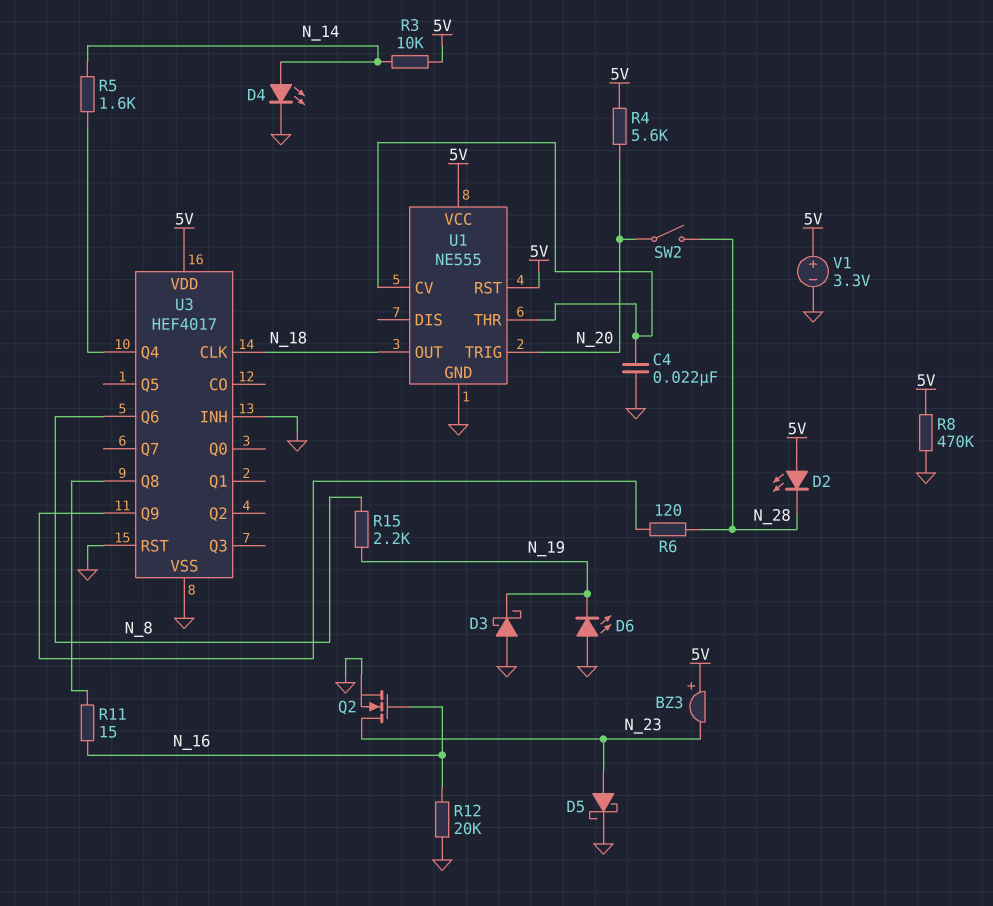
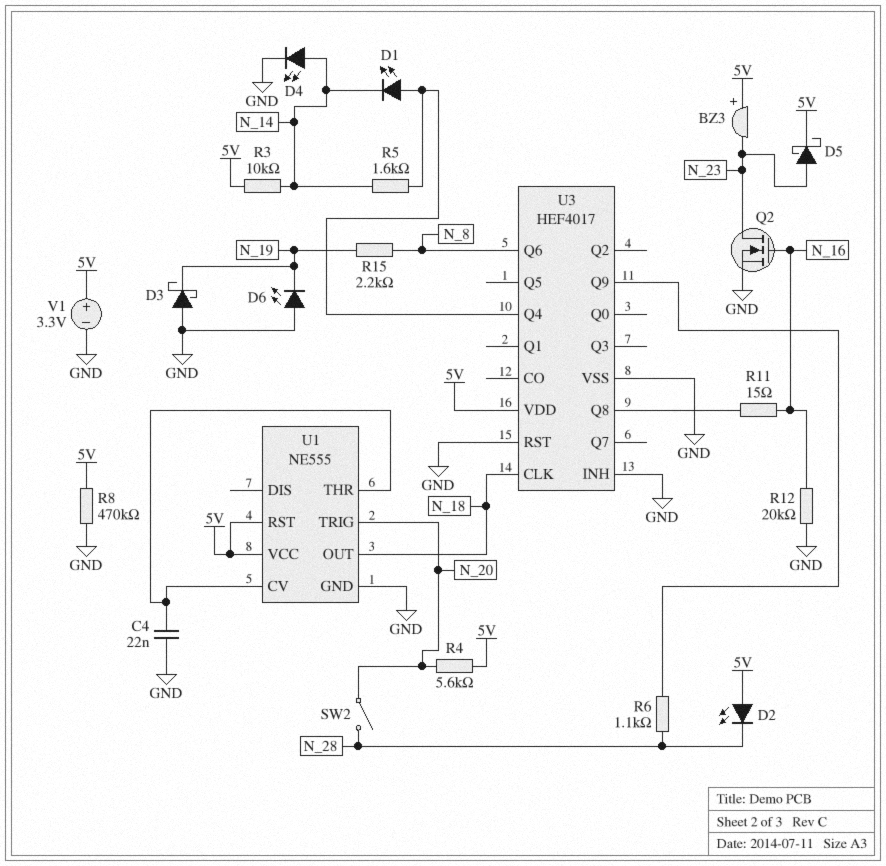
D1: none -> LED (A U3/Q4, K N_14)
D5: schottky (A N_23, K GND) -> schottky (A N_23, K 5V)
R6: 120 (N_28, U3/Q9) -> 1.1k (N_28, U3/Q9)

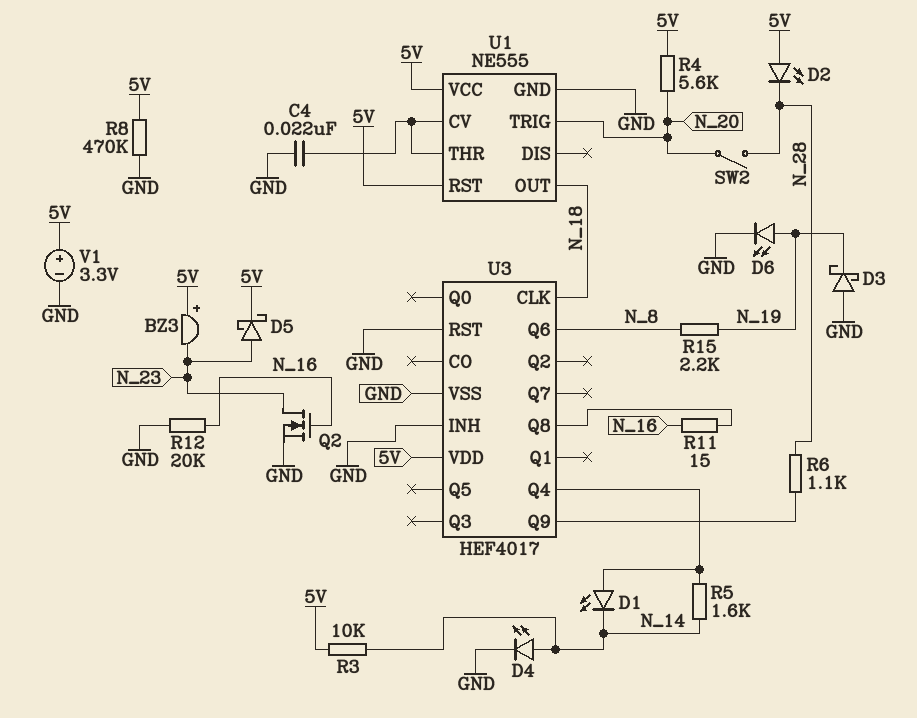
D6: LED (A GND, K N_19) -> LED (A N_19, K GND)

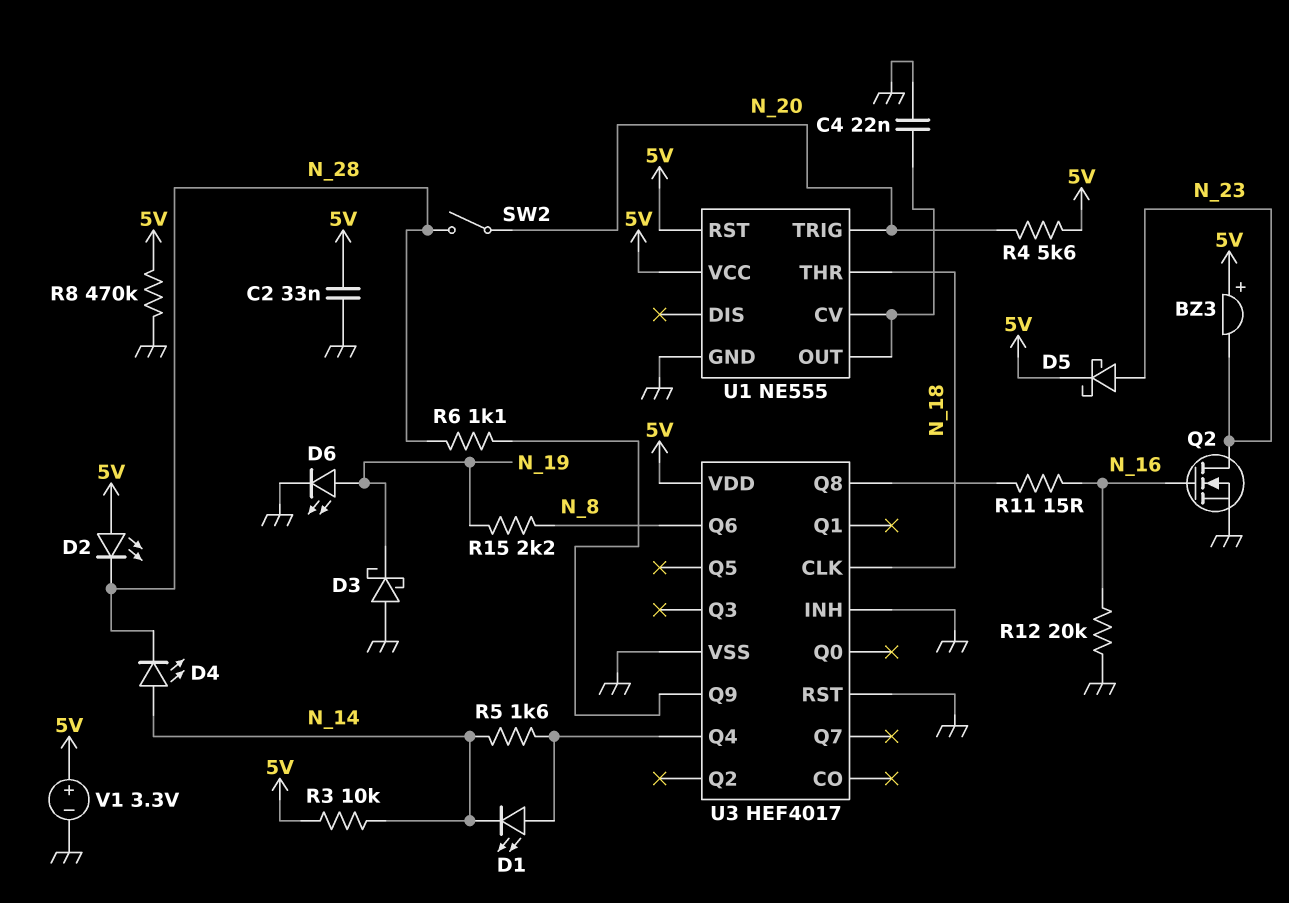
C2: none -> 33nF (5V, GND)
D4: LED (A N_14, K GND) -> LED (A N_14, K N_28)
U1 pin OUT: N_18 -> U1/CV
U1 pin THR: U1/CV -> N_18

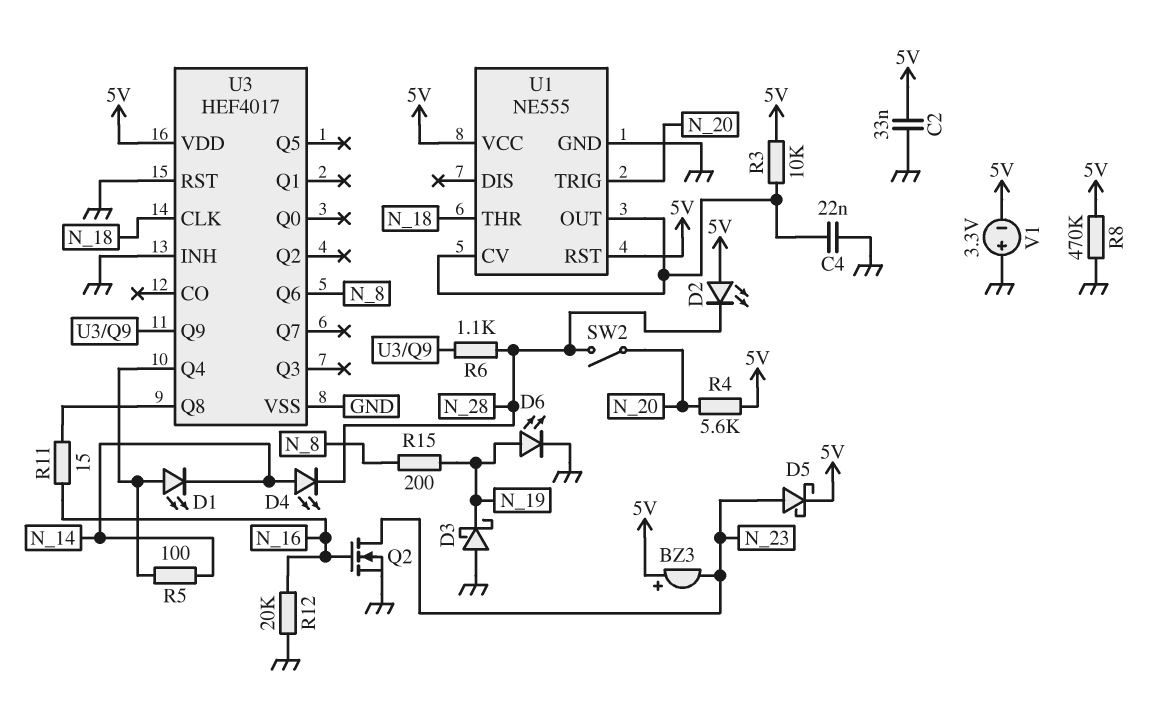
R3: 10k (5V, N_14) -> 10k (5V, U1/CV)
R5: 1.6k (N_14, U3/Q4) -> 100 (N_14, U3/Q4)
R15: 2.2k (N_8, N_19) -> 200 (N_8, N_19)
V1: 3.3V (plus 5V, minus GND) -> 3.3V (plus GND, minus 5V)

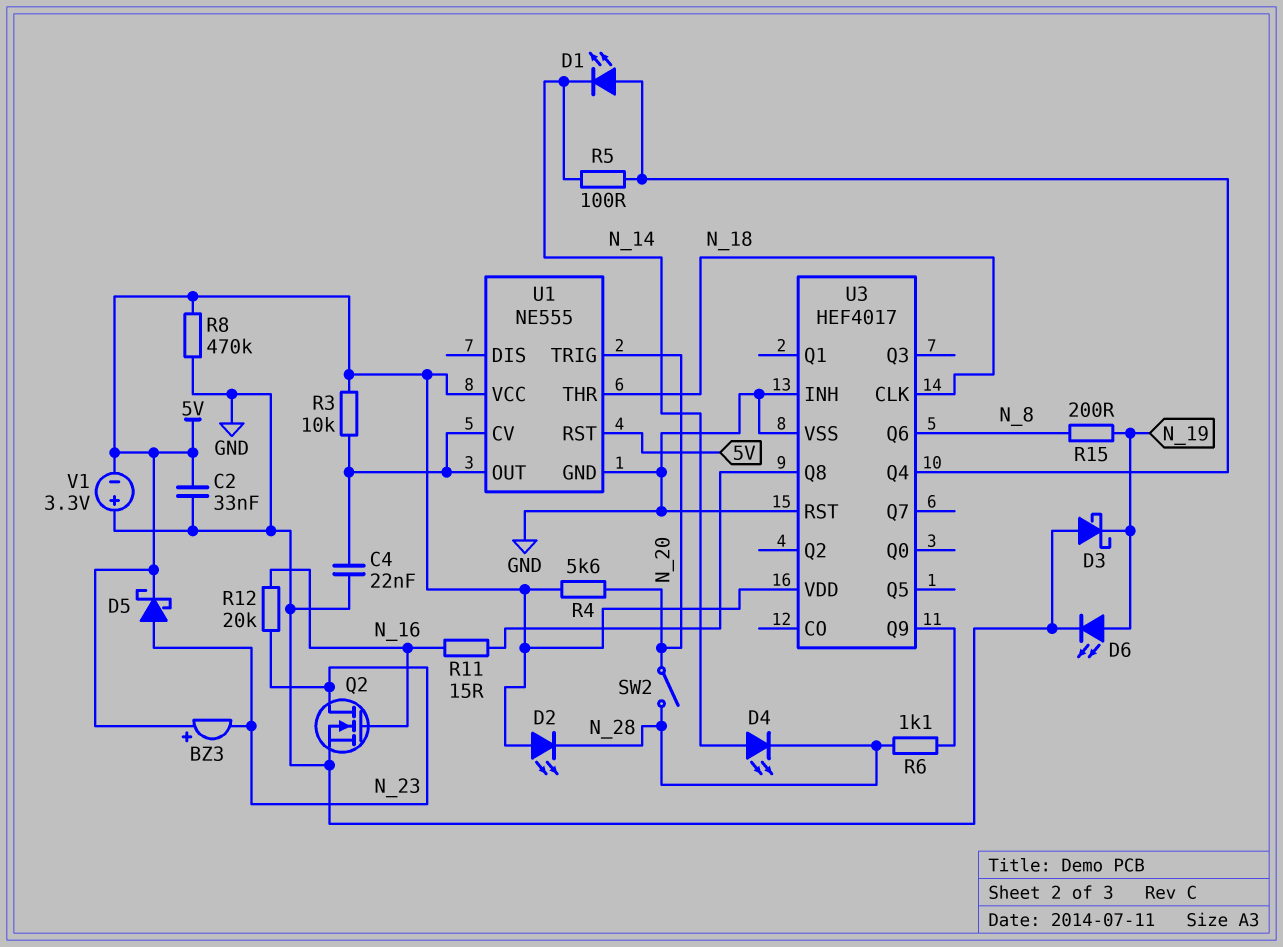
R12: 20k (GND, N_16) -> 20k (N_16, N_23)

